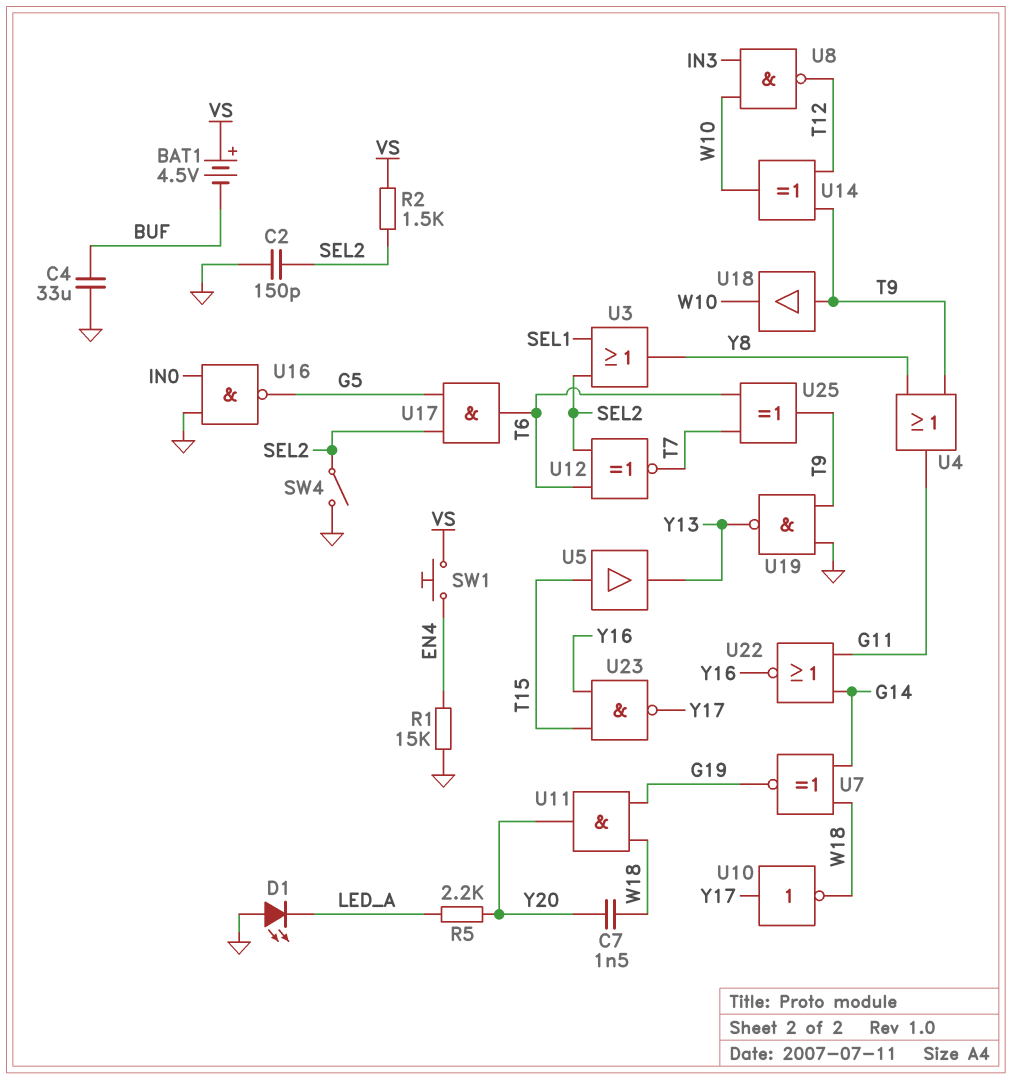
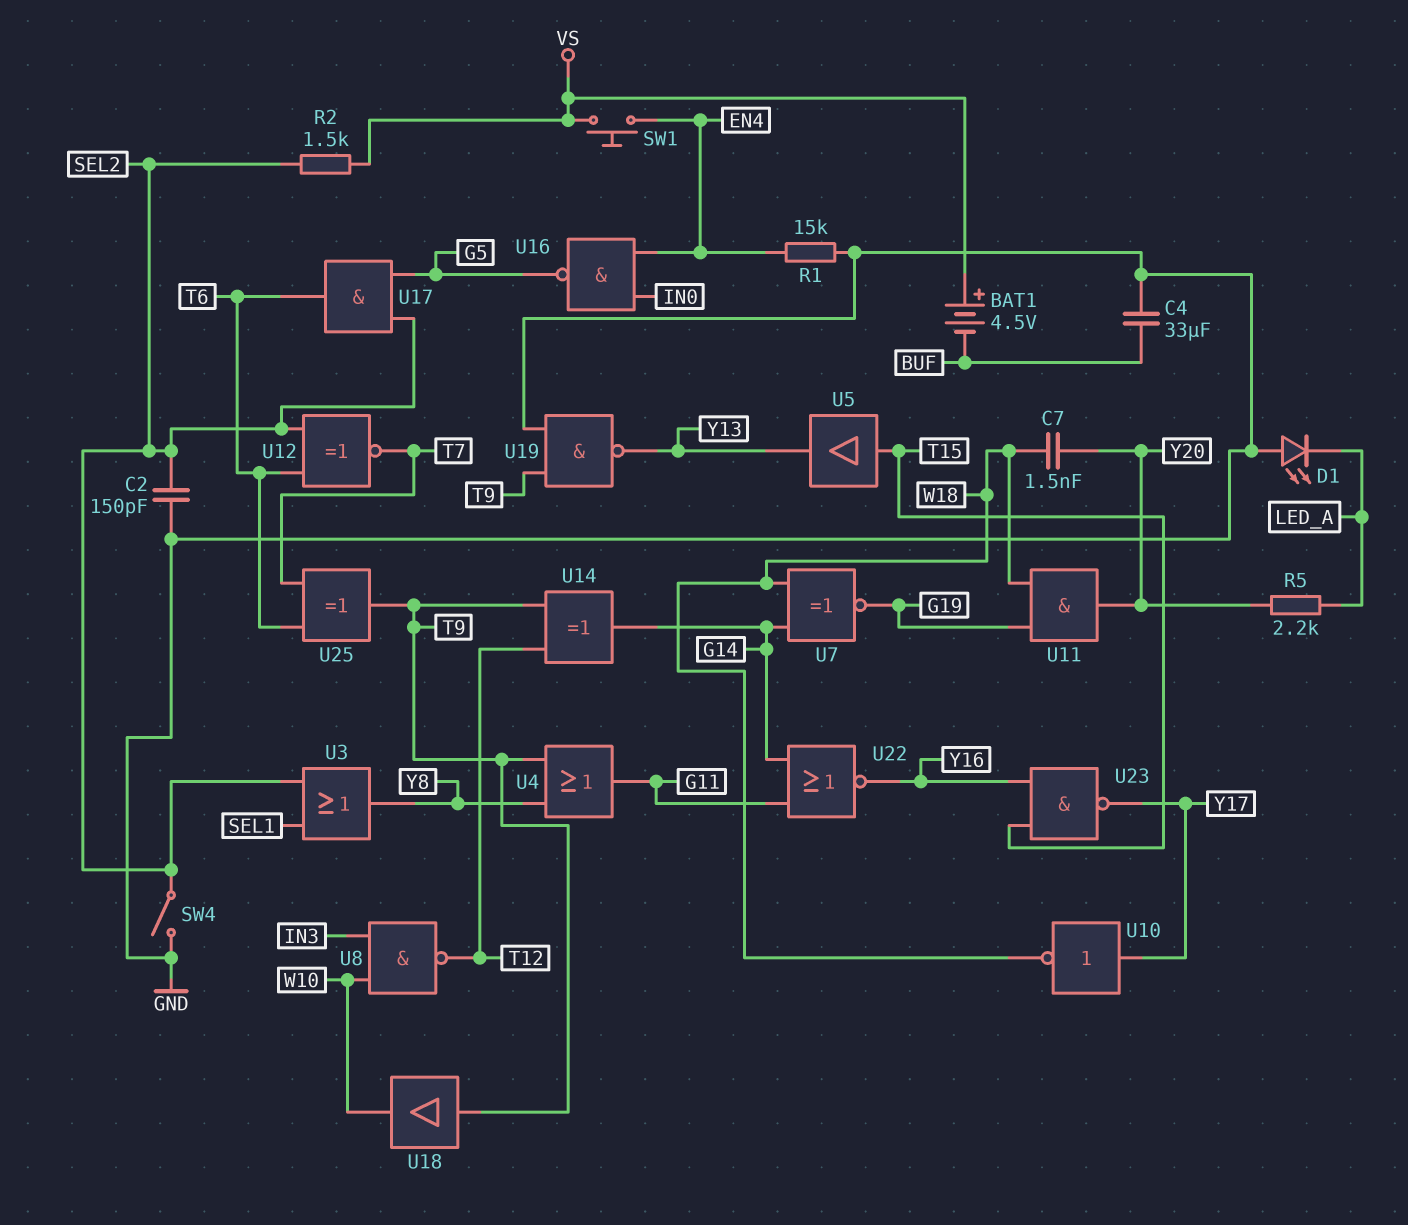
U14: XOR (in T9, in T12, out W10) -> XOR (in T9, in T12, out G14)
U16: NAND (in GND, in IN0, out G5) -> NAND (in EN4, in IN0, out G5)

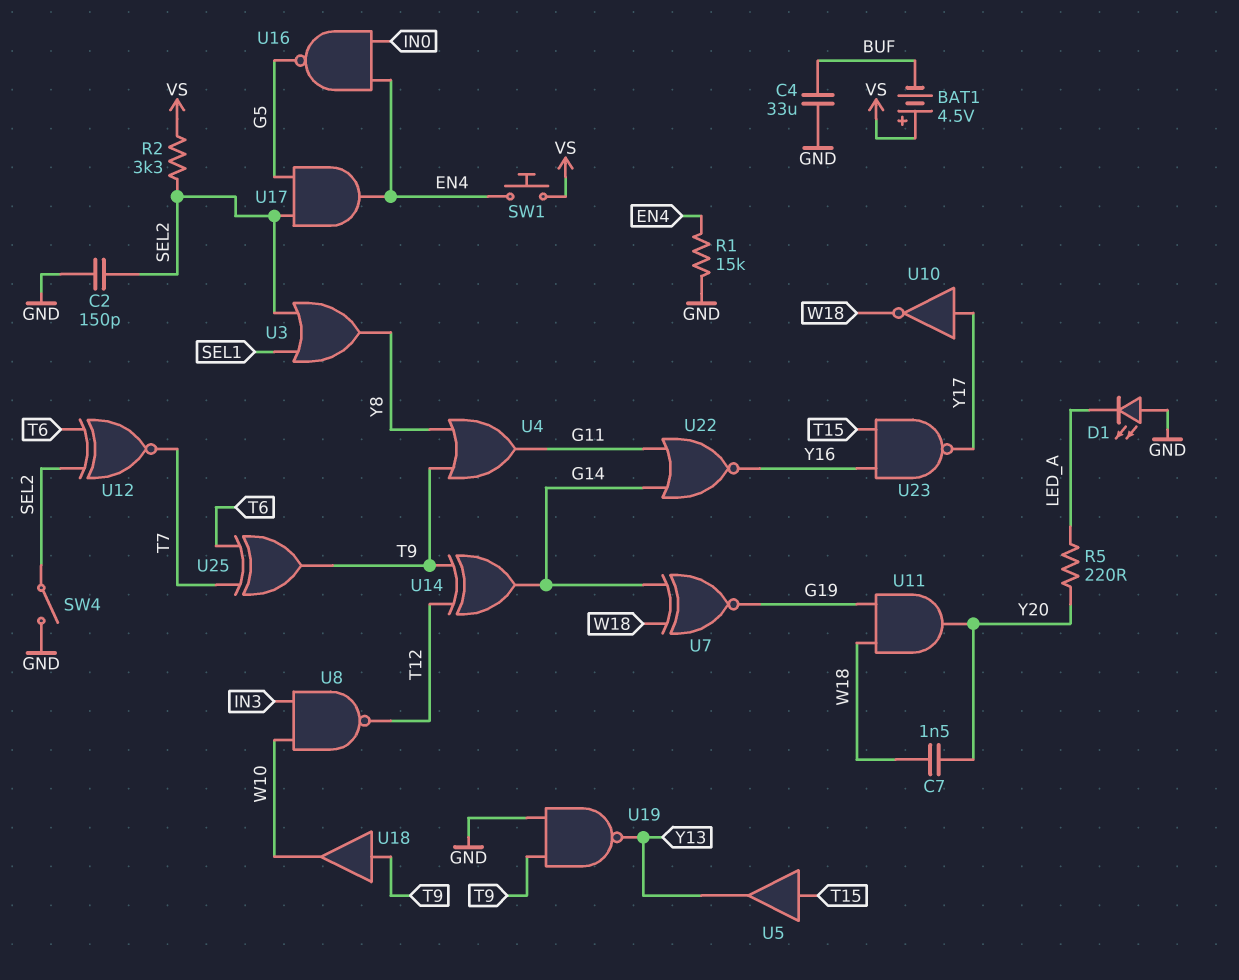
R2: 1.5k (SEL2, VS) -> 3.3k (SEL2, VS)
R5: 2.2k (LED_A, Y20) -> 220 (LED_A, Y20)
U17: AND (in G5, in SEL2, out T6) -> AND (in G5, in SEL2, out EN4)

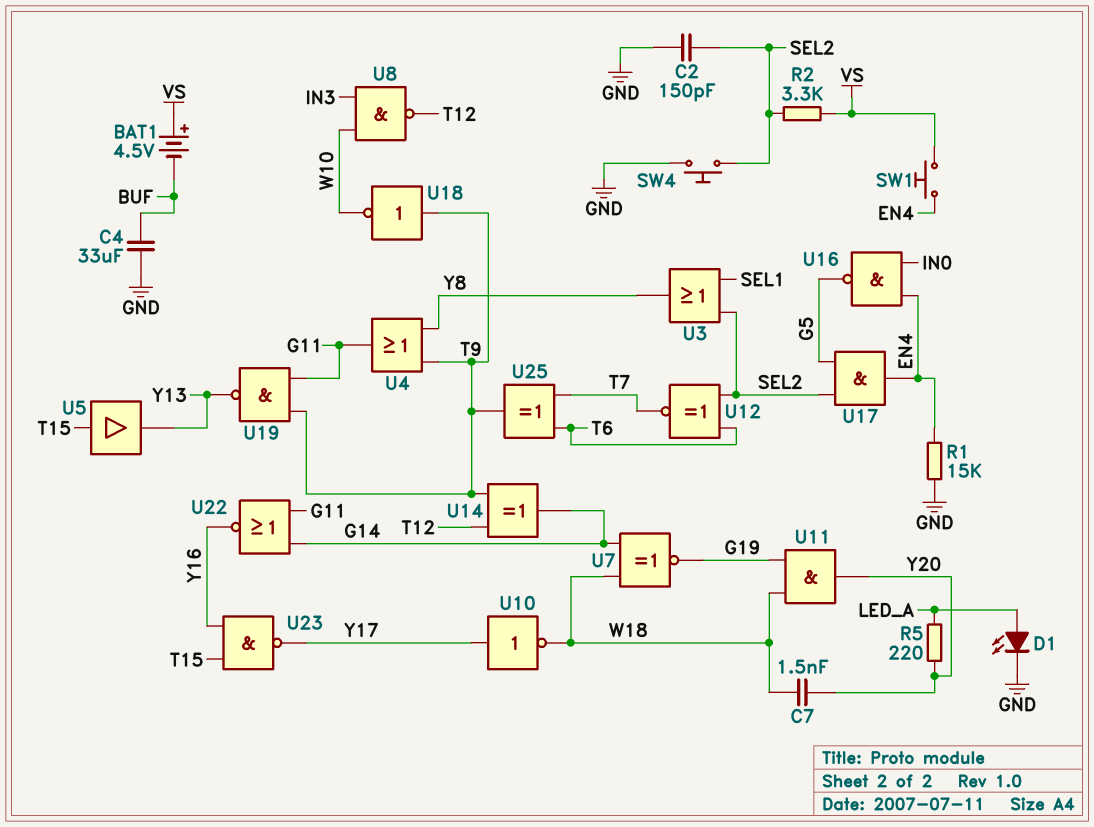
D1: LED (A GND, K LED_A) -> LED (A LED_A, K GND)
SW4: switch (GND, SEL2) -> button (GND, SEL2)
U18: buffer (in T9, out W10) -> NOT (in T9, out W10)
U19: NAND (in GND, in T9, out Y13) -> NAND (in G11, in T9, out Y13)

